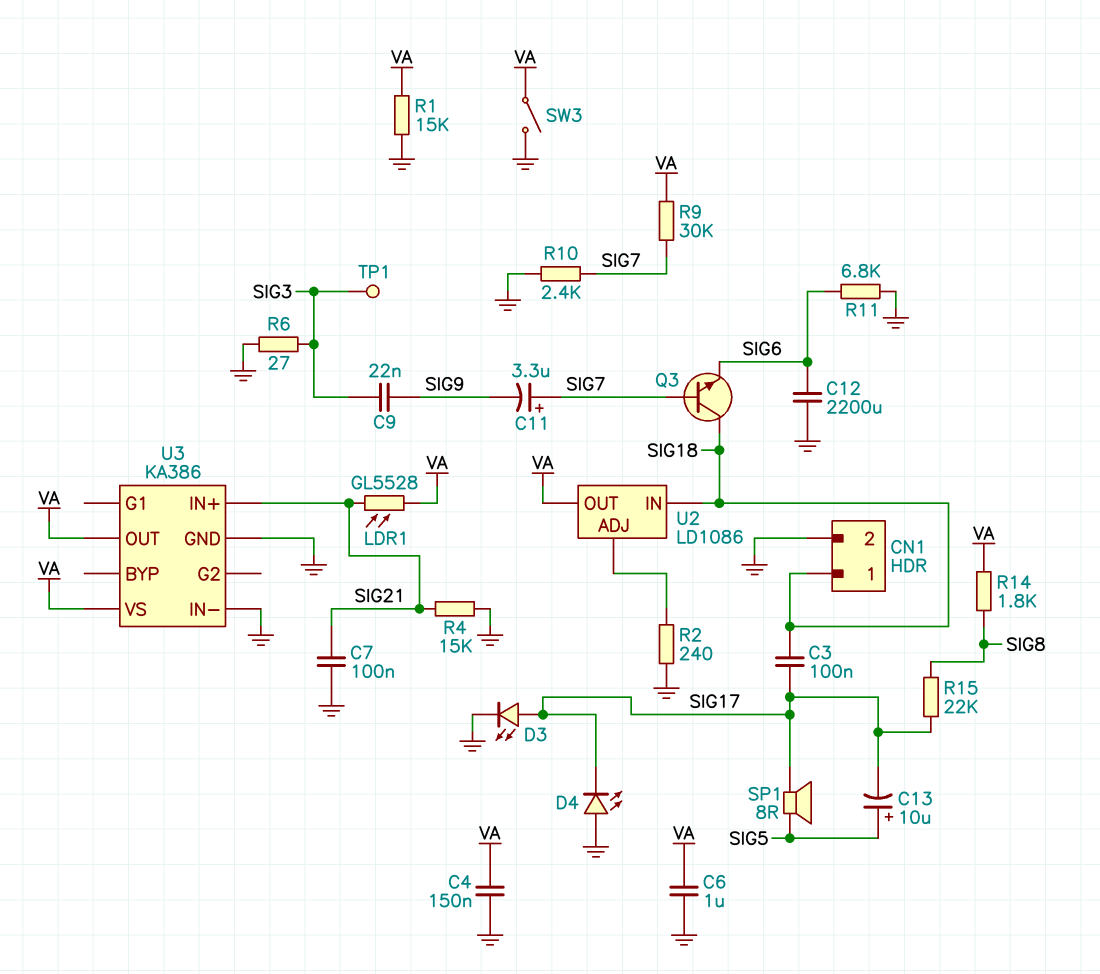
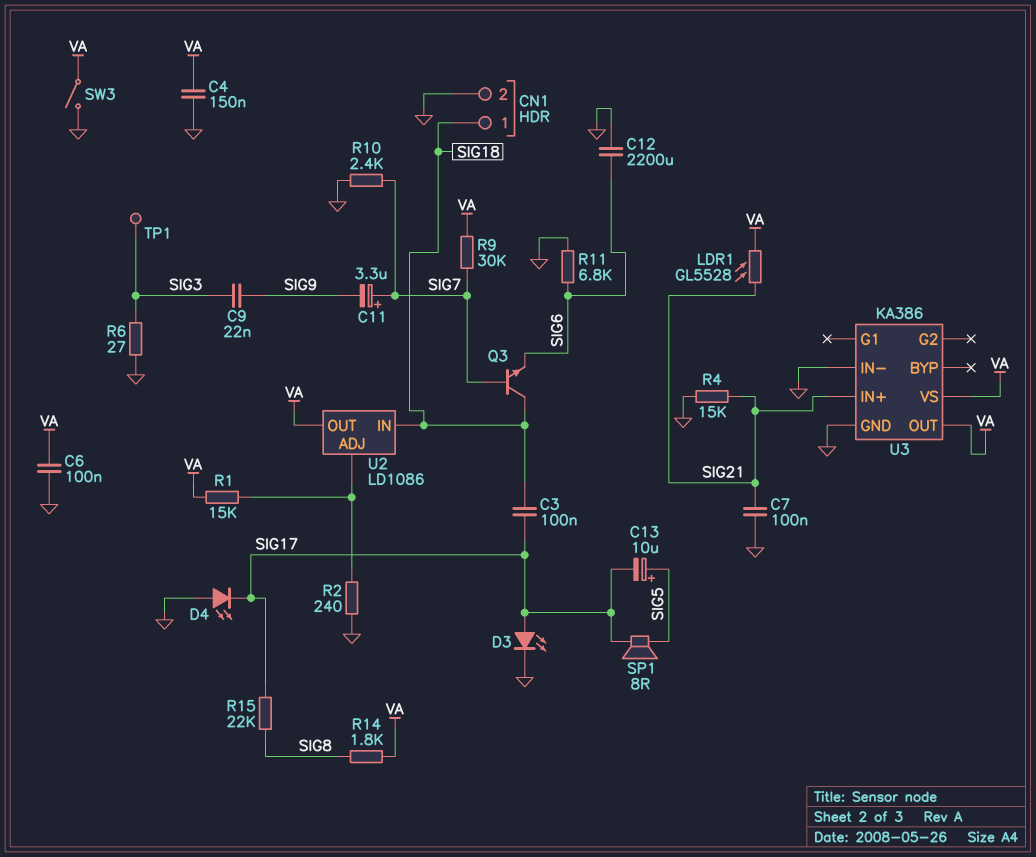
C6: 1uF (GND, VA) -> 100nF (GND, VA)
R1: 15k (GND, VA) -> 15k (U2/ADJ, VA)

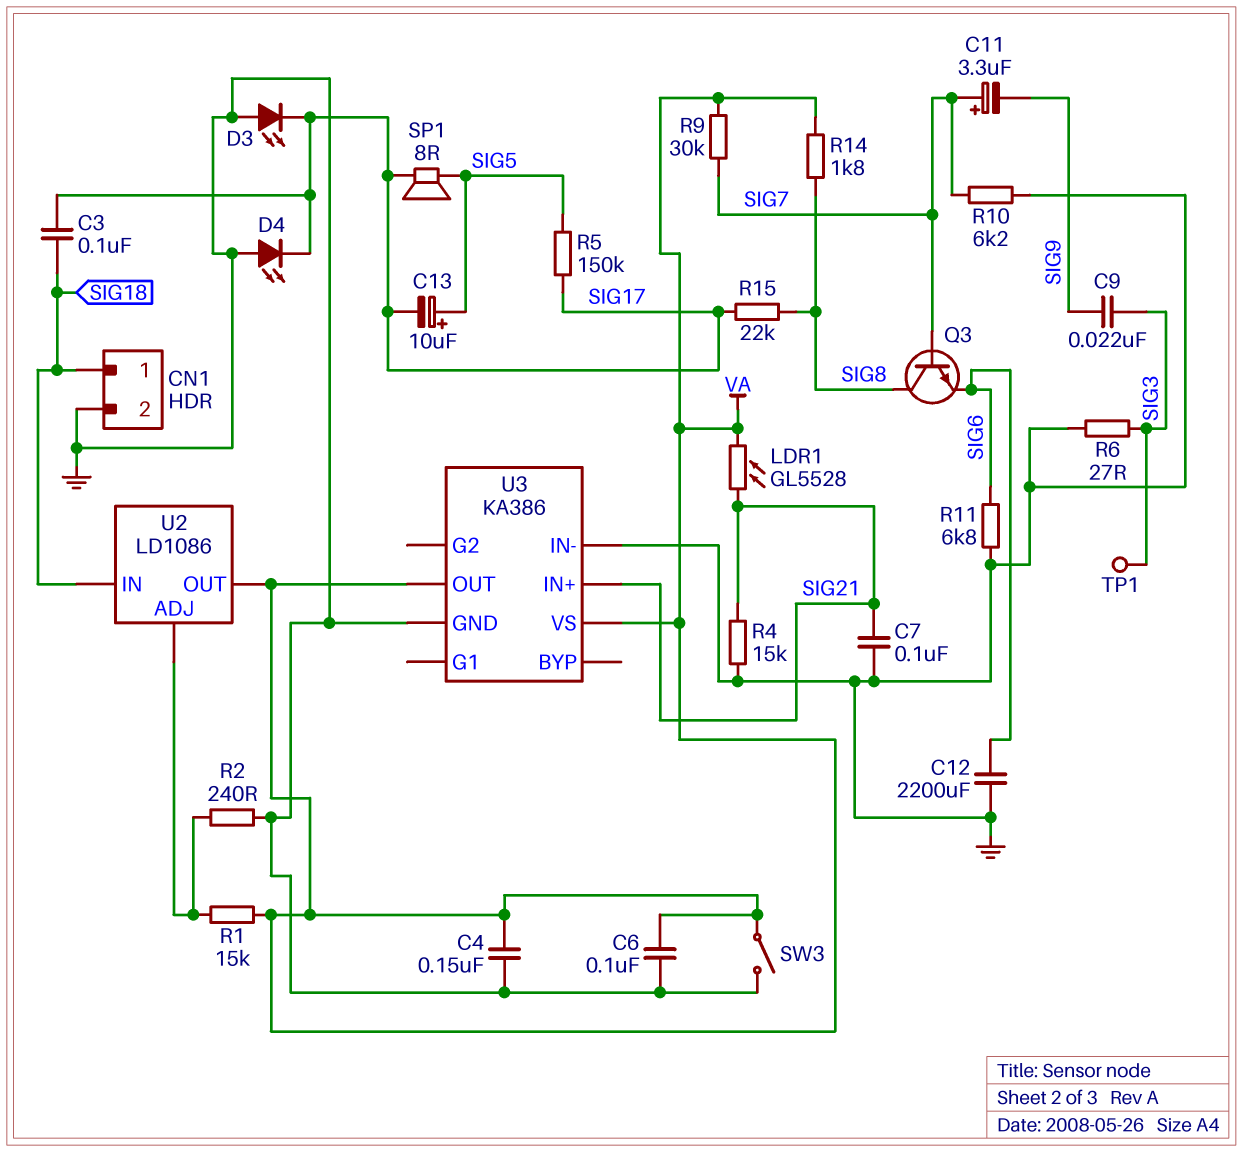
D3: LED (A SIG17, K GND) -> LED (A GND, K SIG17)
Q3: NPN (B SIG7, C SIG18, E SIG6) -> NPN (B SIG7, C SIG8, E SIG6)
R5: none -> 150k (SIG5, SIG17)
R10: 2.4k (GND, SIG7) -> 6.2k (GND, SIG7)

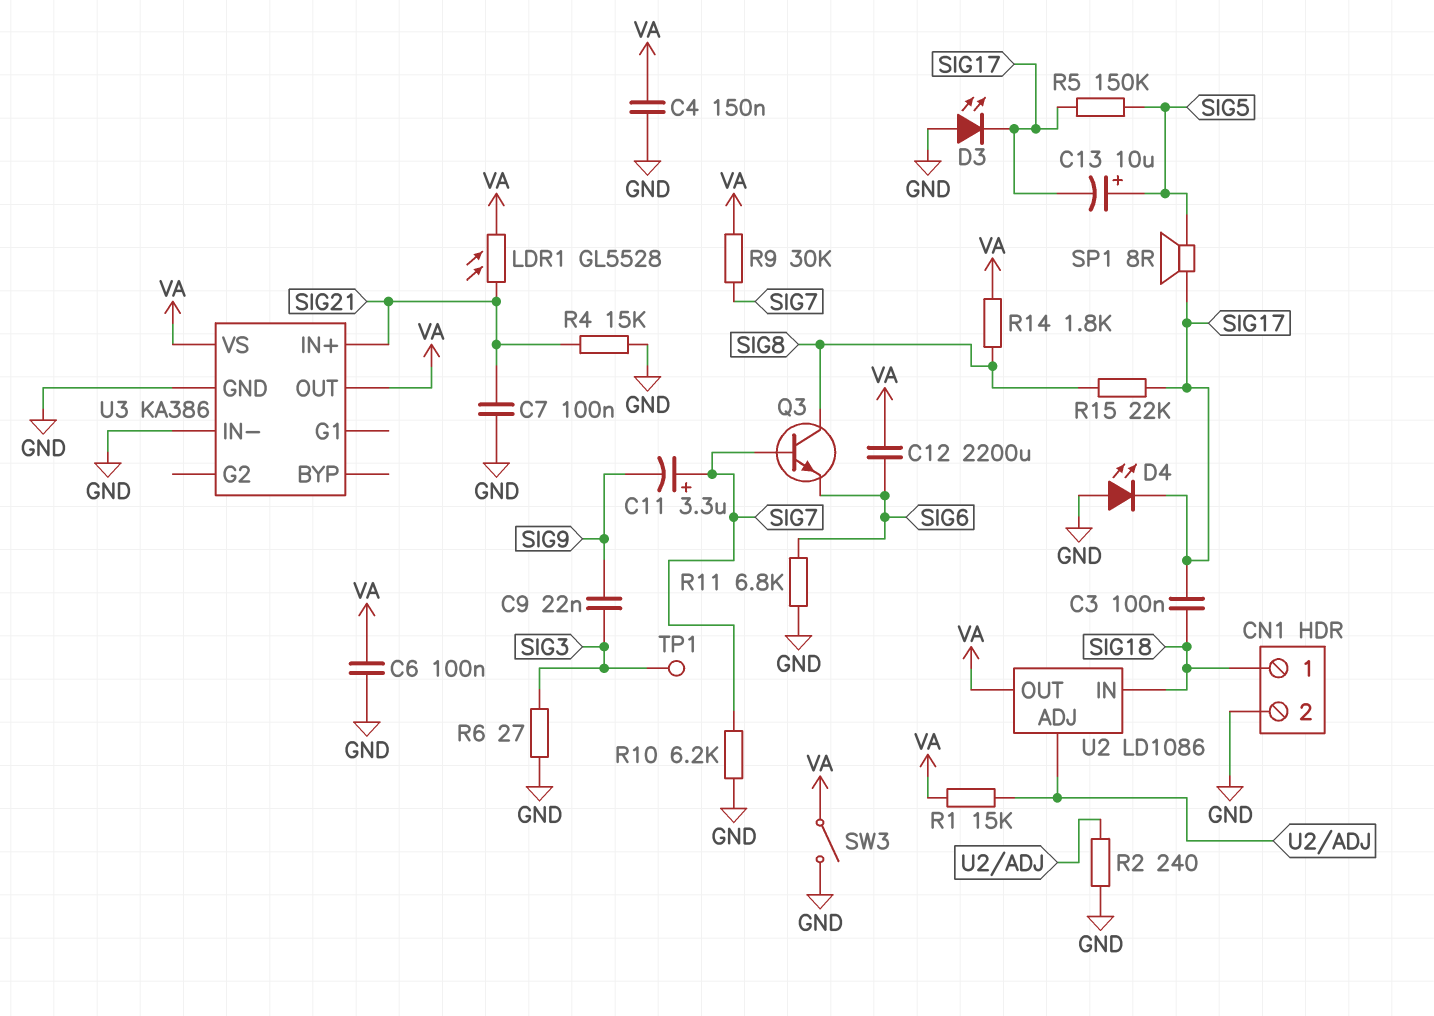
C12: 2200uF (GND, SIG6) -> 2200uF (SIG6, VA)

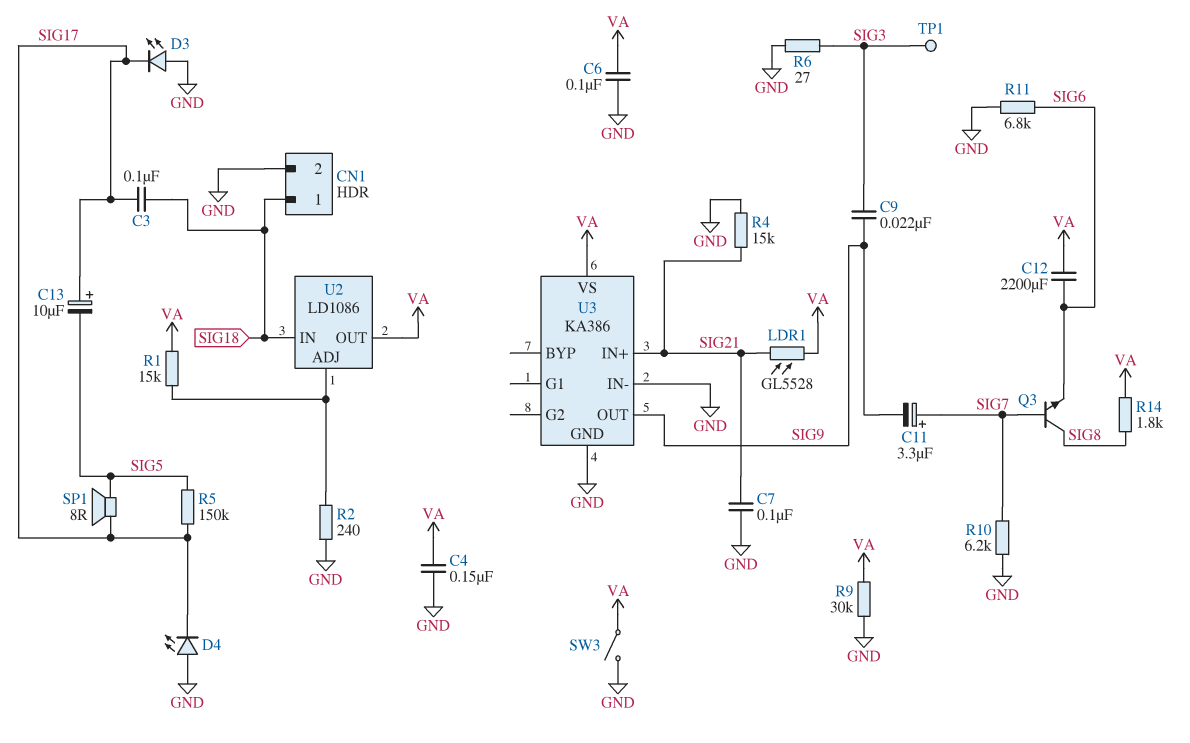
C13: 10uF (plus SIG5, minus SIG17) -> 10uF (plus SIG17, minus SIG5)
R9: 30k (SIG7, VA) -> 30k (GND, VA)
R15: 22k (SIG8, SIG17) -> none
U3 pin OUT: VA -> SIG9

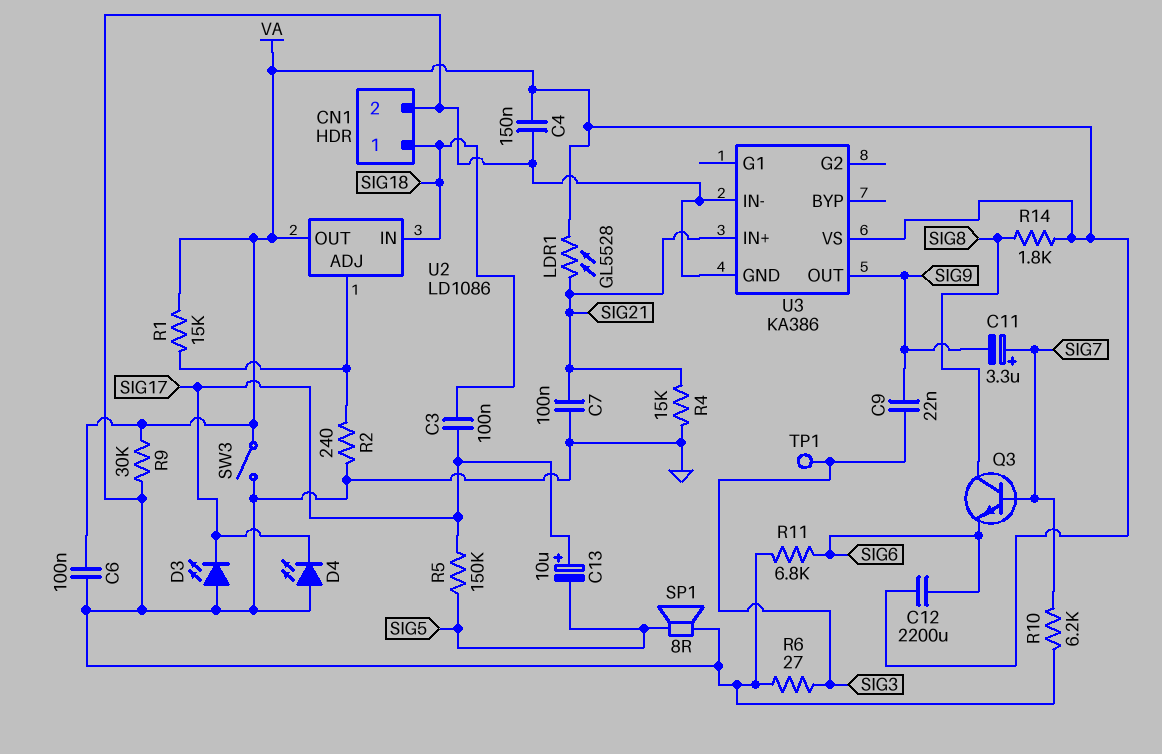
SP1: speaker 8R (SIG5, SIG17) -> speaker 8R (GND, SIG5)

